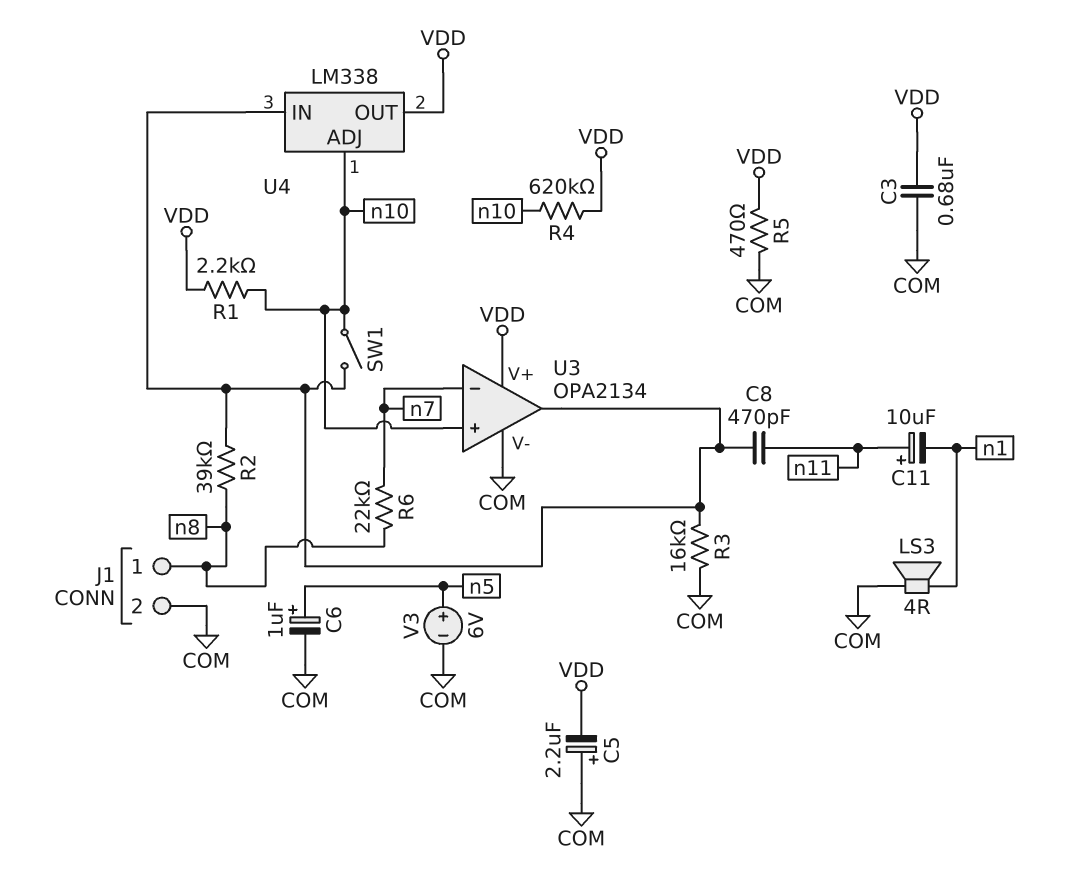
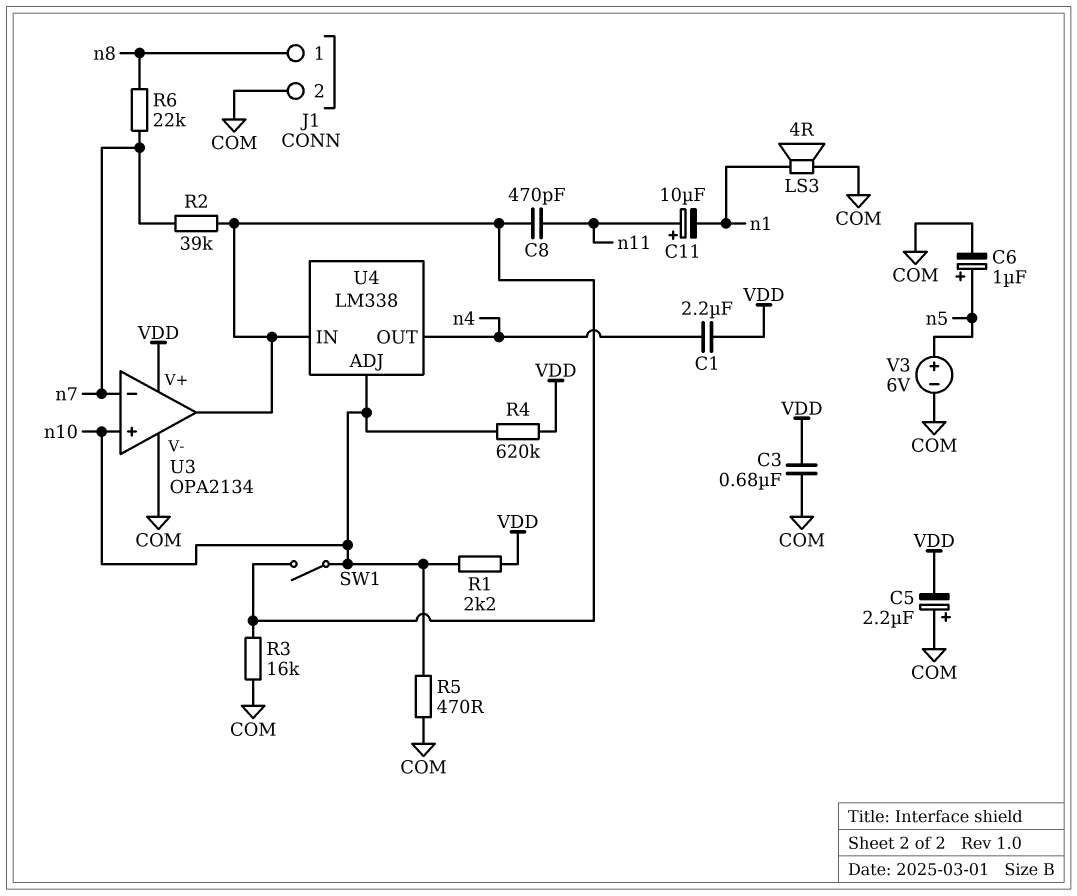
C1: none -> 2.2uF (VDD, n4)
R2: 39k (U3/out, n8) -> 39k (U3/out, n7)
R5: 470 (COM, VDD) -> 470 (COM, n10)
U4 pin OUT: VDD -> n4

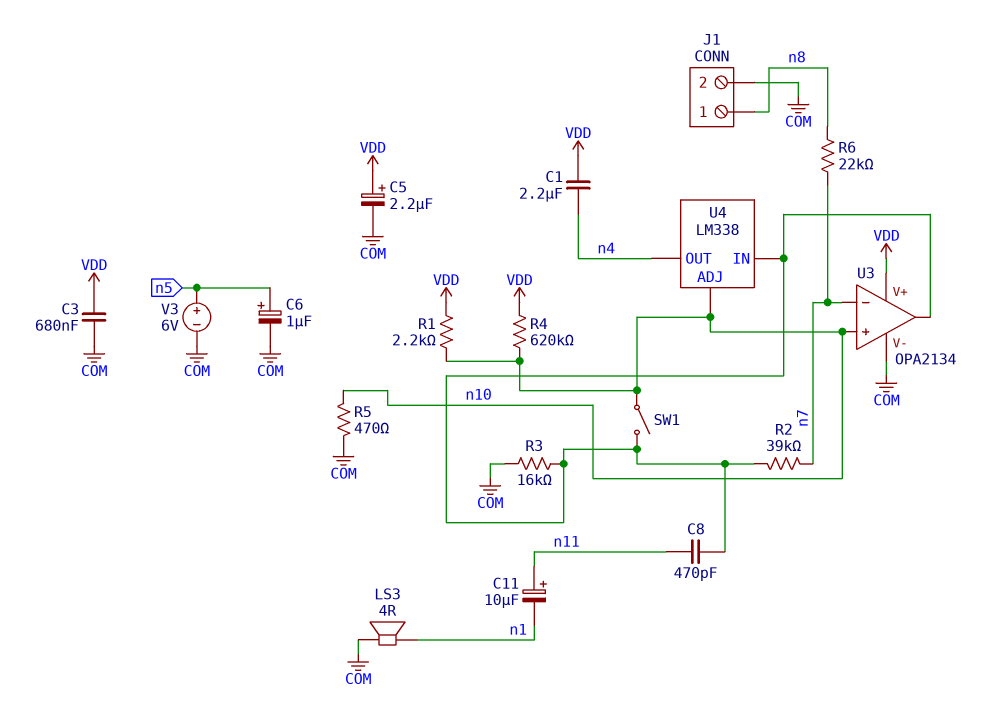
C5: 2.2uF (plus COM, minus VDD) -> 2.2uF (plus VDD, minus COM)

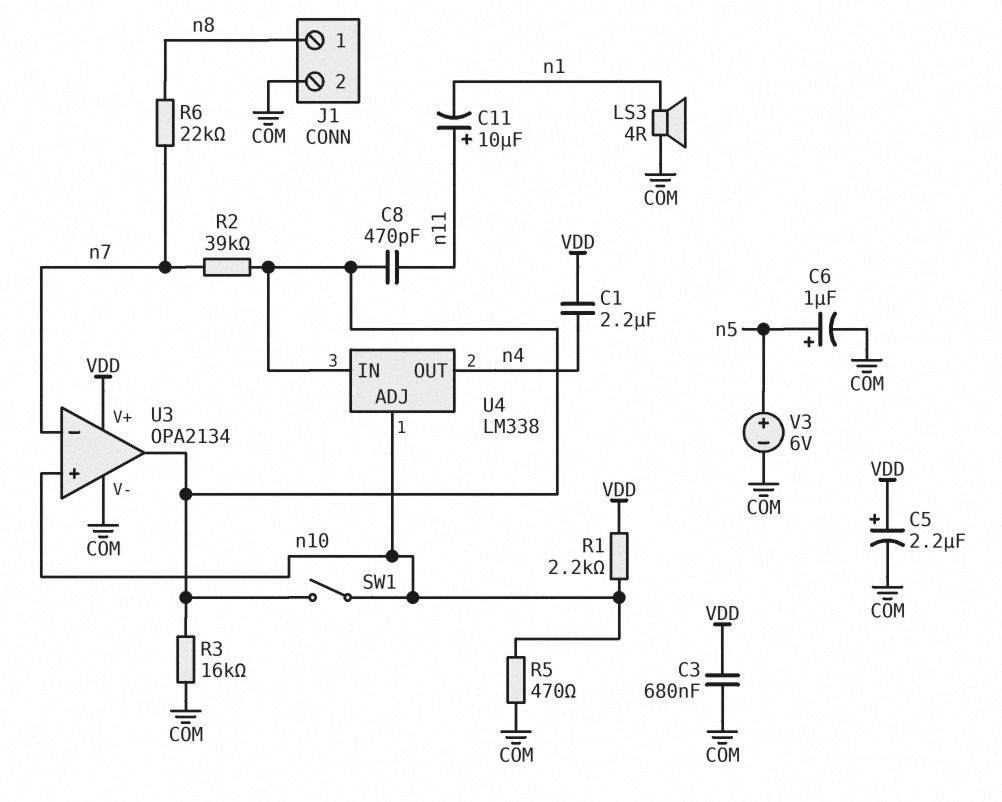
R4: 620k (VDD, n10) -> none

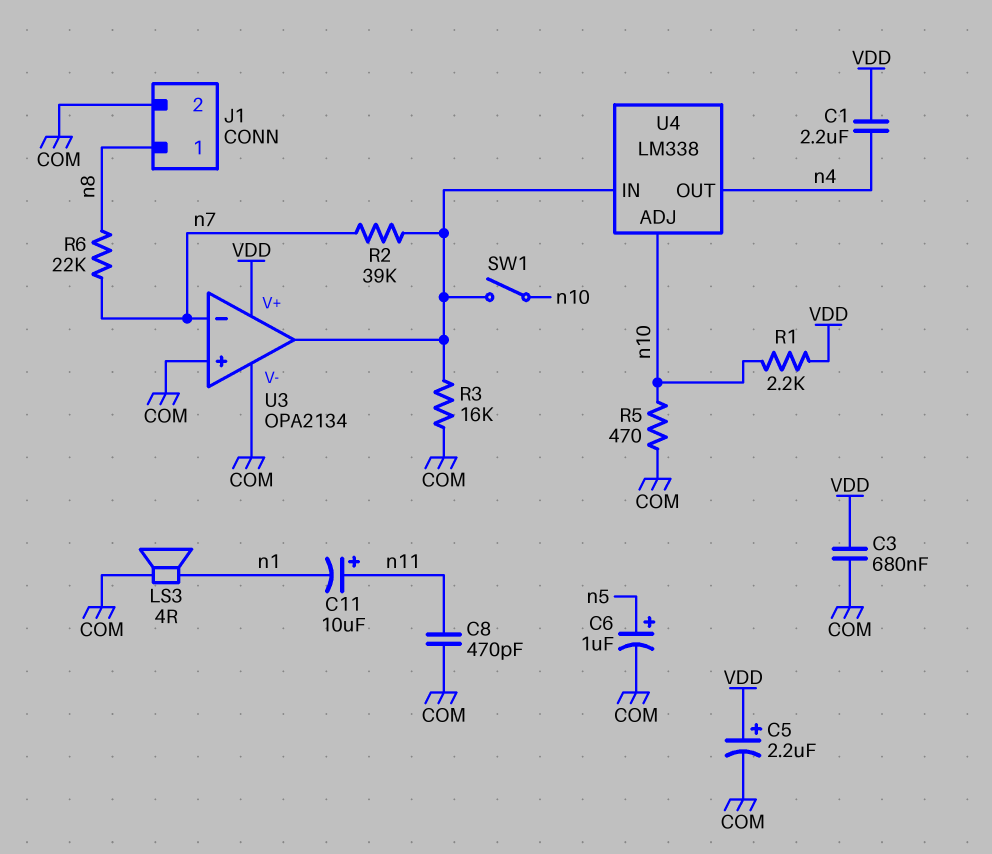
C8: 470pF (U3/out, n11) -> 470pF (COM, n11)
U3 pin in+: n10 -> COM
V3: 6V (plus n5, minus COM) -> none

